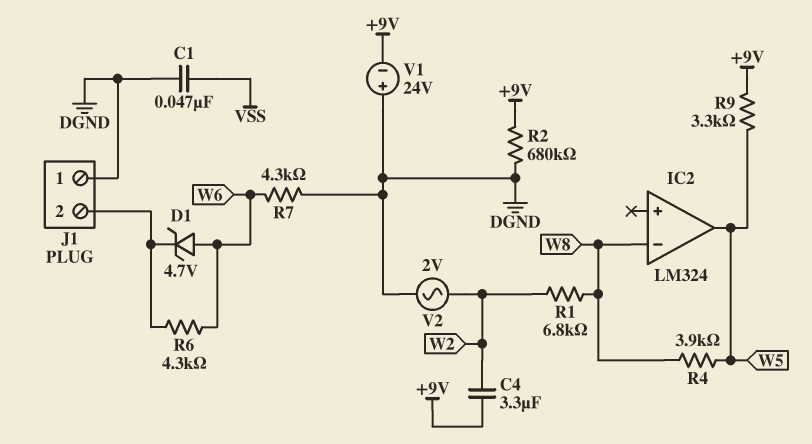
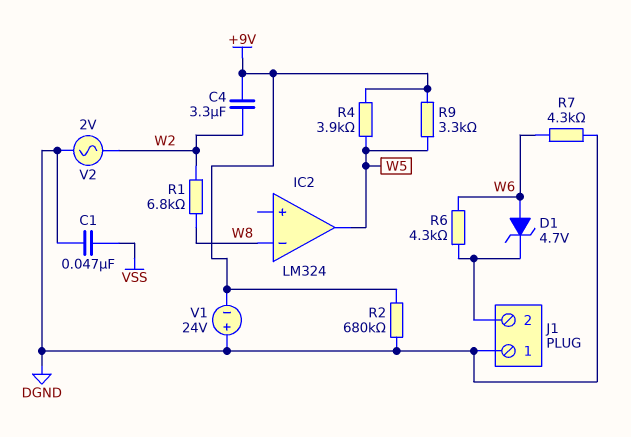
R4: 3.9k (W5, W8) -> 3.9k (+9V, W5)

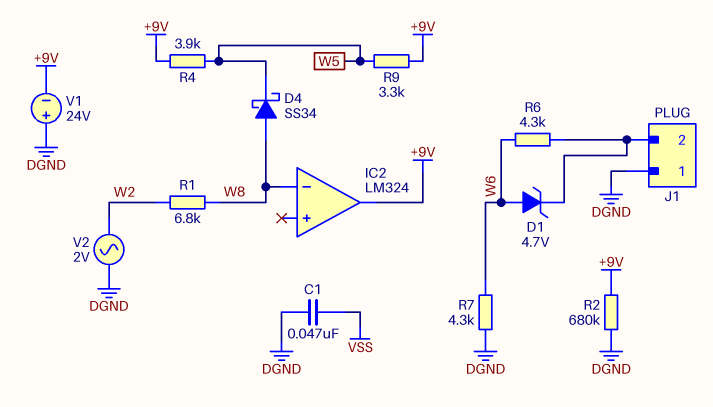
C4: 3.3uF (+9V, W2) -> none
D4: none -> schottky SS34 (A W8, K W5)
IC2 pin out: W5 -> +9V

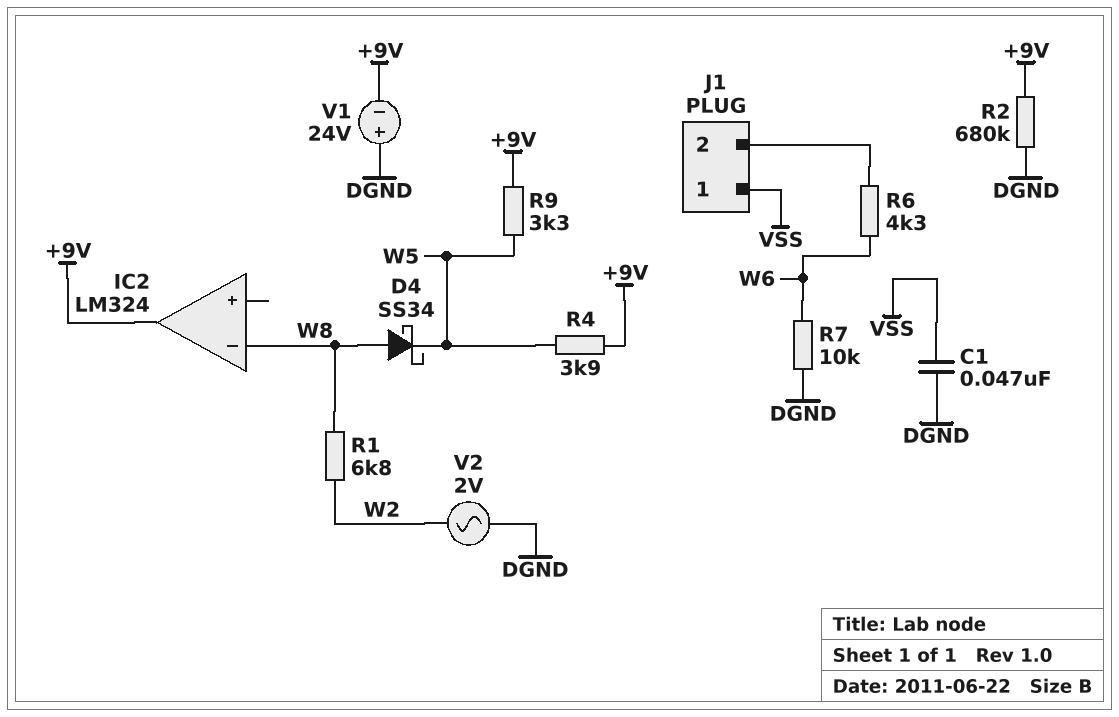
D1: zener 4.7V (A W6, K J1/2) -> none
J1 pin 1: DGND -> VSS
R7: 4.3k (DGND, W6) -> 10k (DGND, W6)

